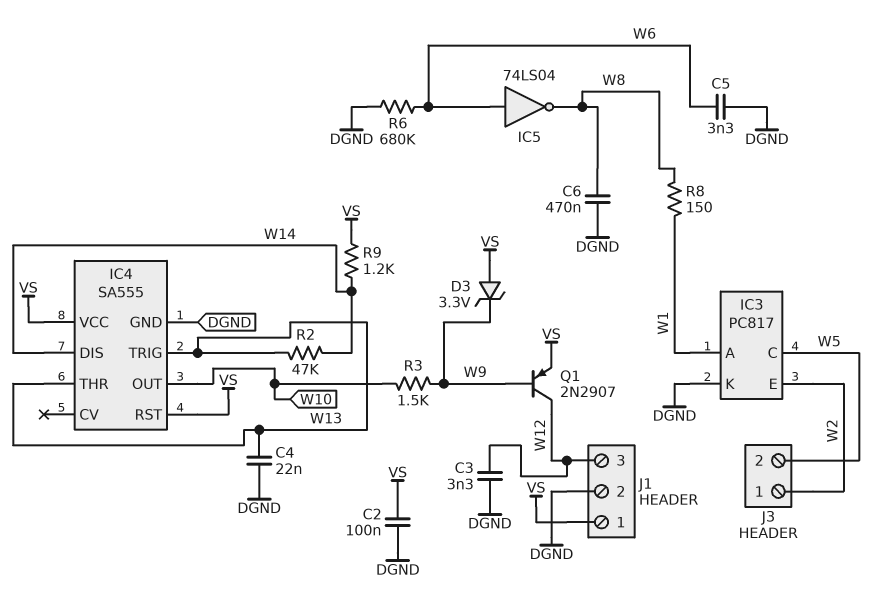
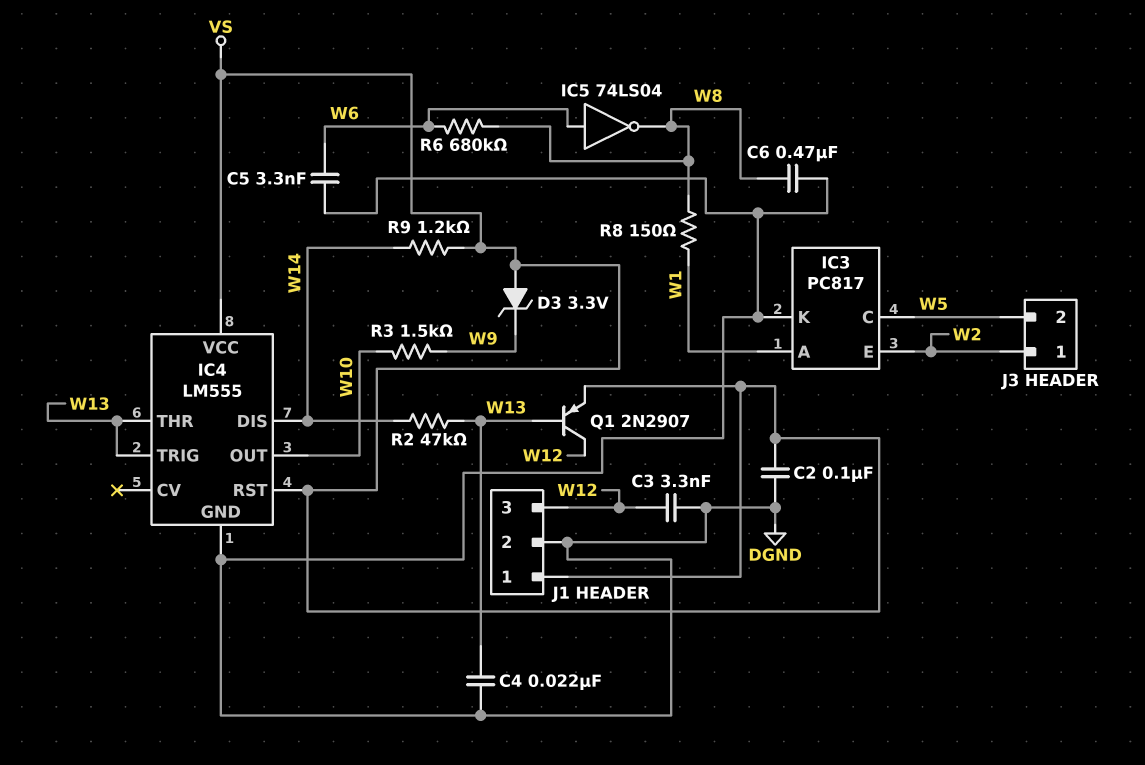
IC4: SA555 -> LM555
Q1: PNP 2N2907 (B W9, C W12, E VS) -> PNP 2N2907 (B W13, C W12, E VS)
R6: 680k (DGND, W6) -> 680k (W6, W8)

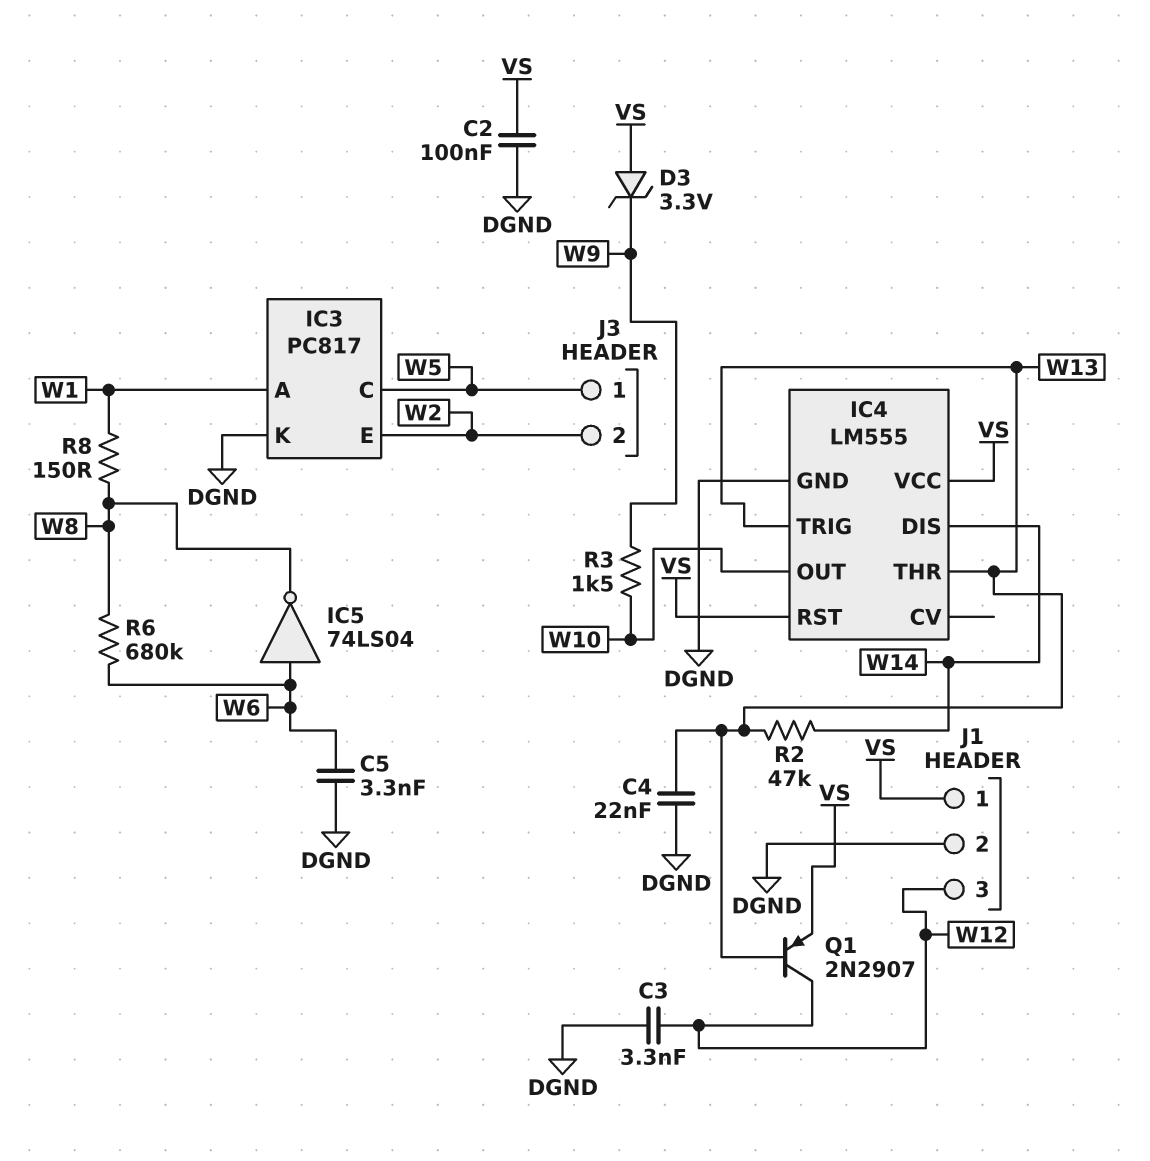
C6: 470nF (DGND, W8) -> none
J3 pin 1: W2 -> W5
J3 pin 2: W5 -> W2
R9: 1.2k (VS, W14) -> none

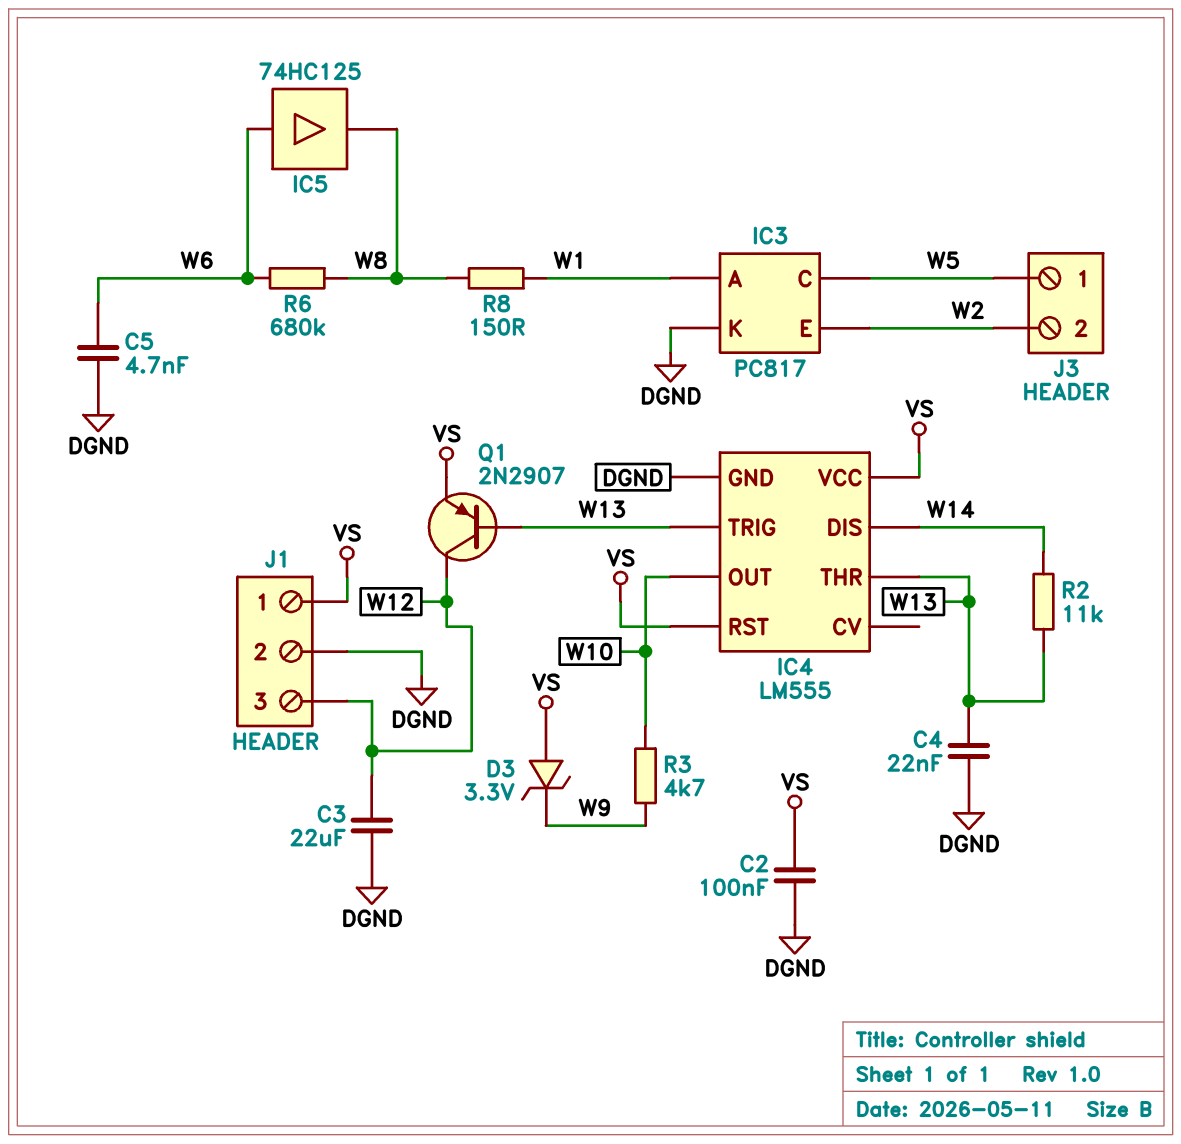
C3: 3.3nF (DGND, W12) -> 22uF (DGND, W12)
C5: 3.3nF (DGND, W6) -> 4.7nF (DGND, W6)
IC5: NOT 74LS04 (in W6, out W8) -> buffer 74HC125 (in W6, out W8)
R2: 47k (W13, W14) -> 11k (W13, W14)
R3: 1.5k (W9, W10) -> 4.7k (W9, W10)

